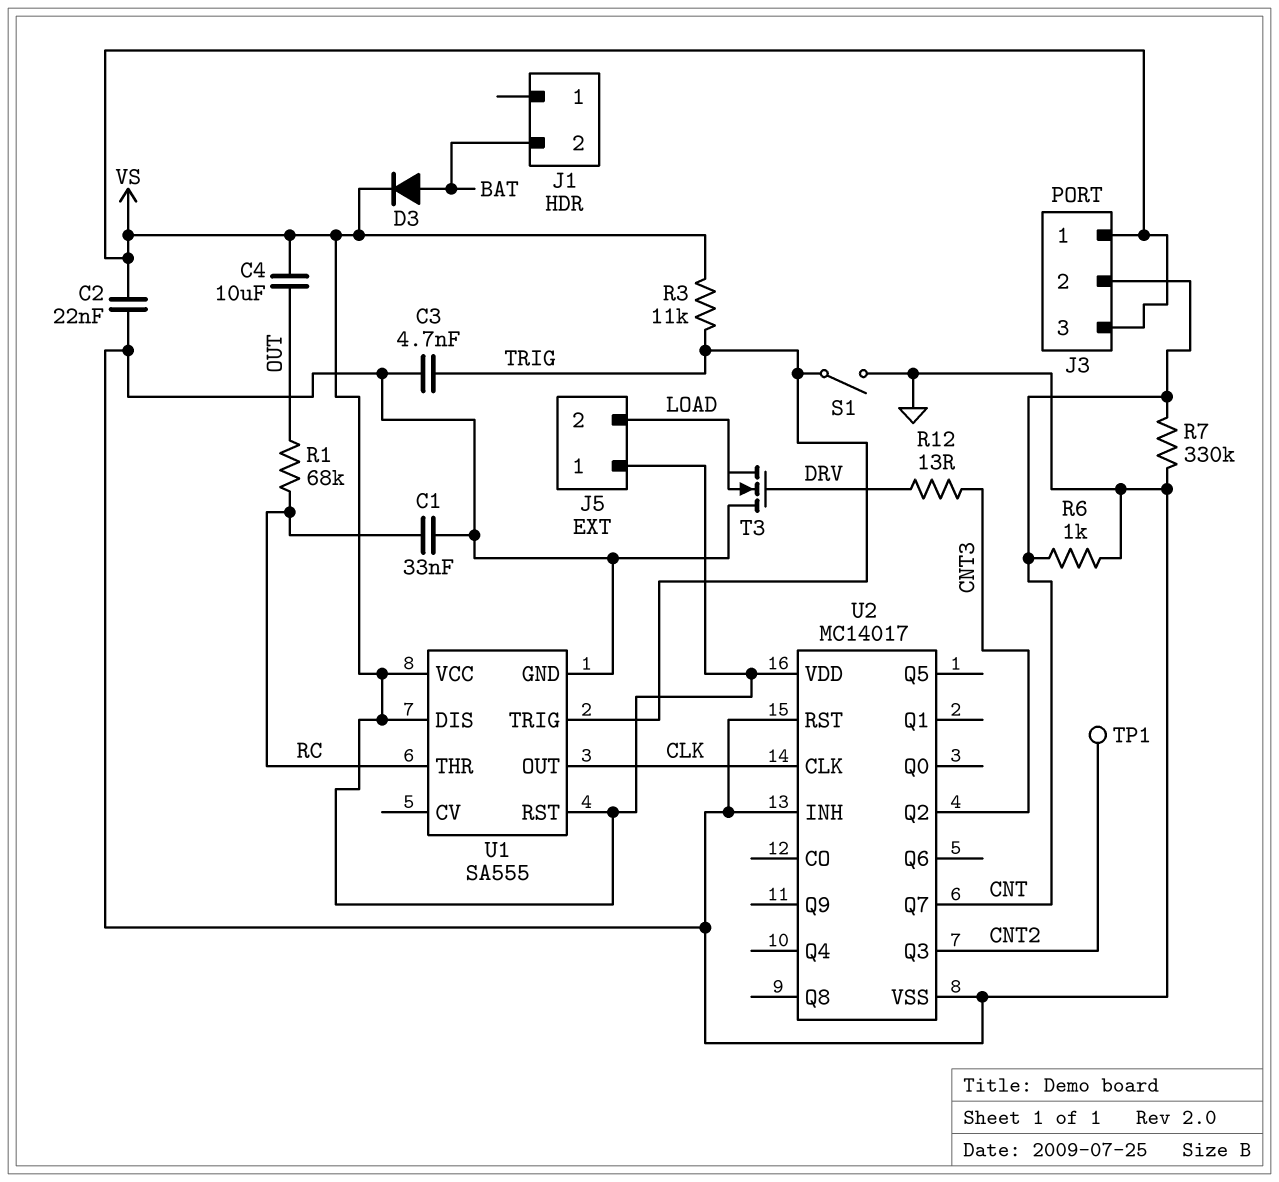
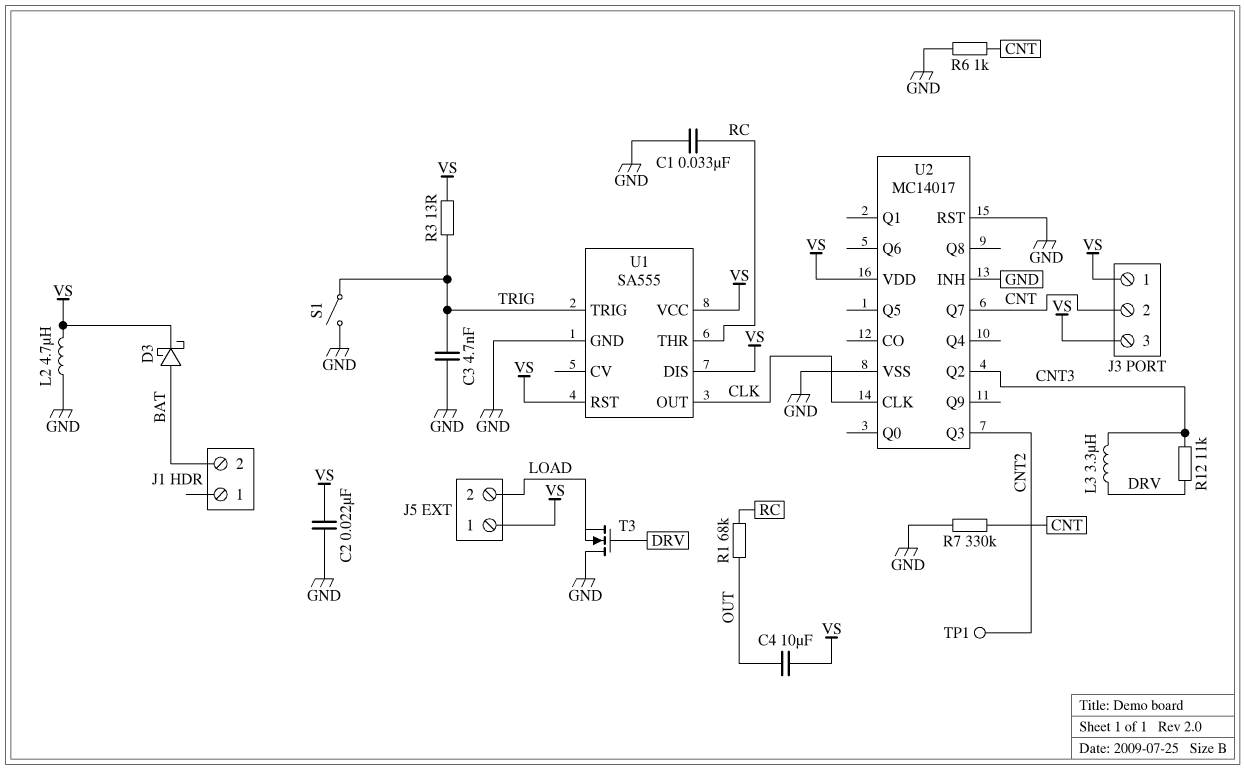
D3: diode (A BAT, K VS) -> schottky (A BAT, K VS)
L2: none -> 4.7uH (GND, VS)
L3: none -> 3.3uH (CNT3, DRV)
R3: 11k (TRIG, VS) -> 13 (TRIG, VS)
R12: 13 (CNT3, DRV) -> 11k (CNT3, DRV)

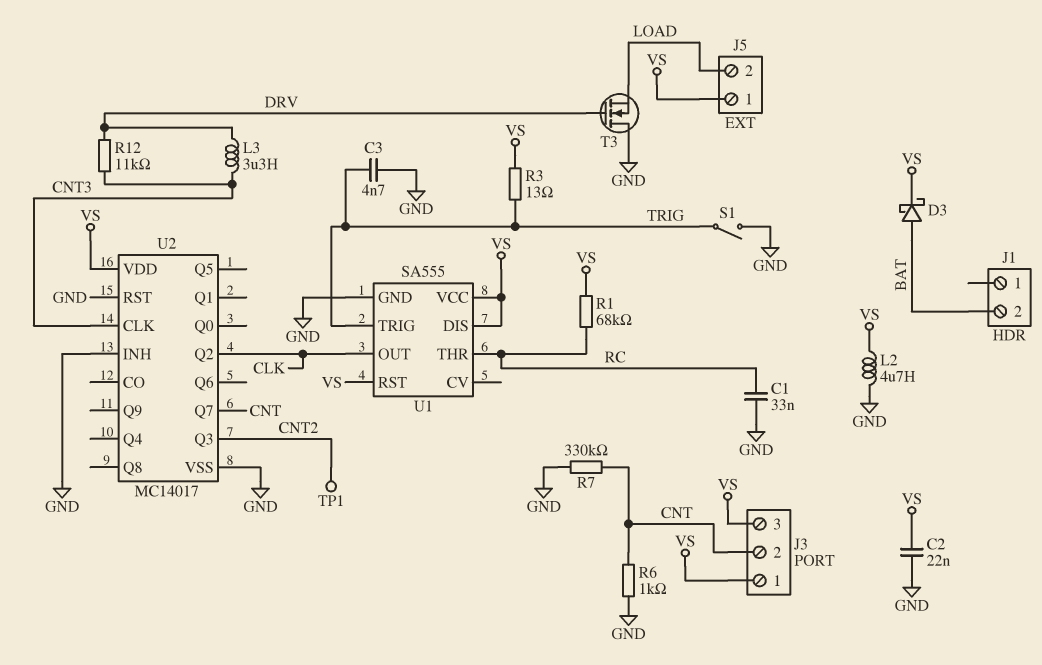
C4: 10uF (OUT, VS) -> none
R1: 68k (OUT, RC) -> 68k (RC, VS)
U2 pin CLK: CLK -> CNT3
U2 pin Q2: CNT3 -> CLK

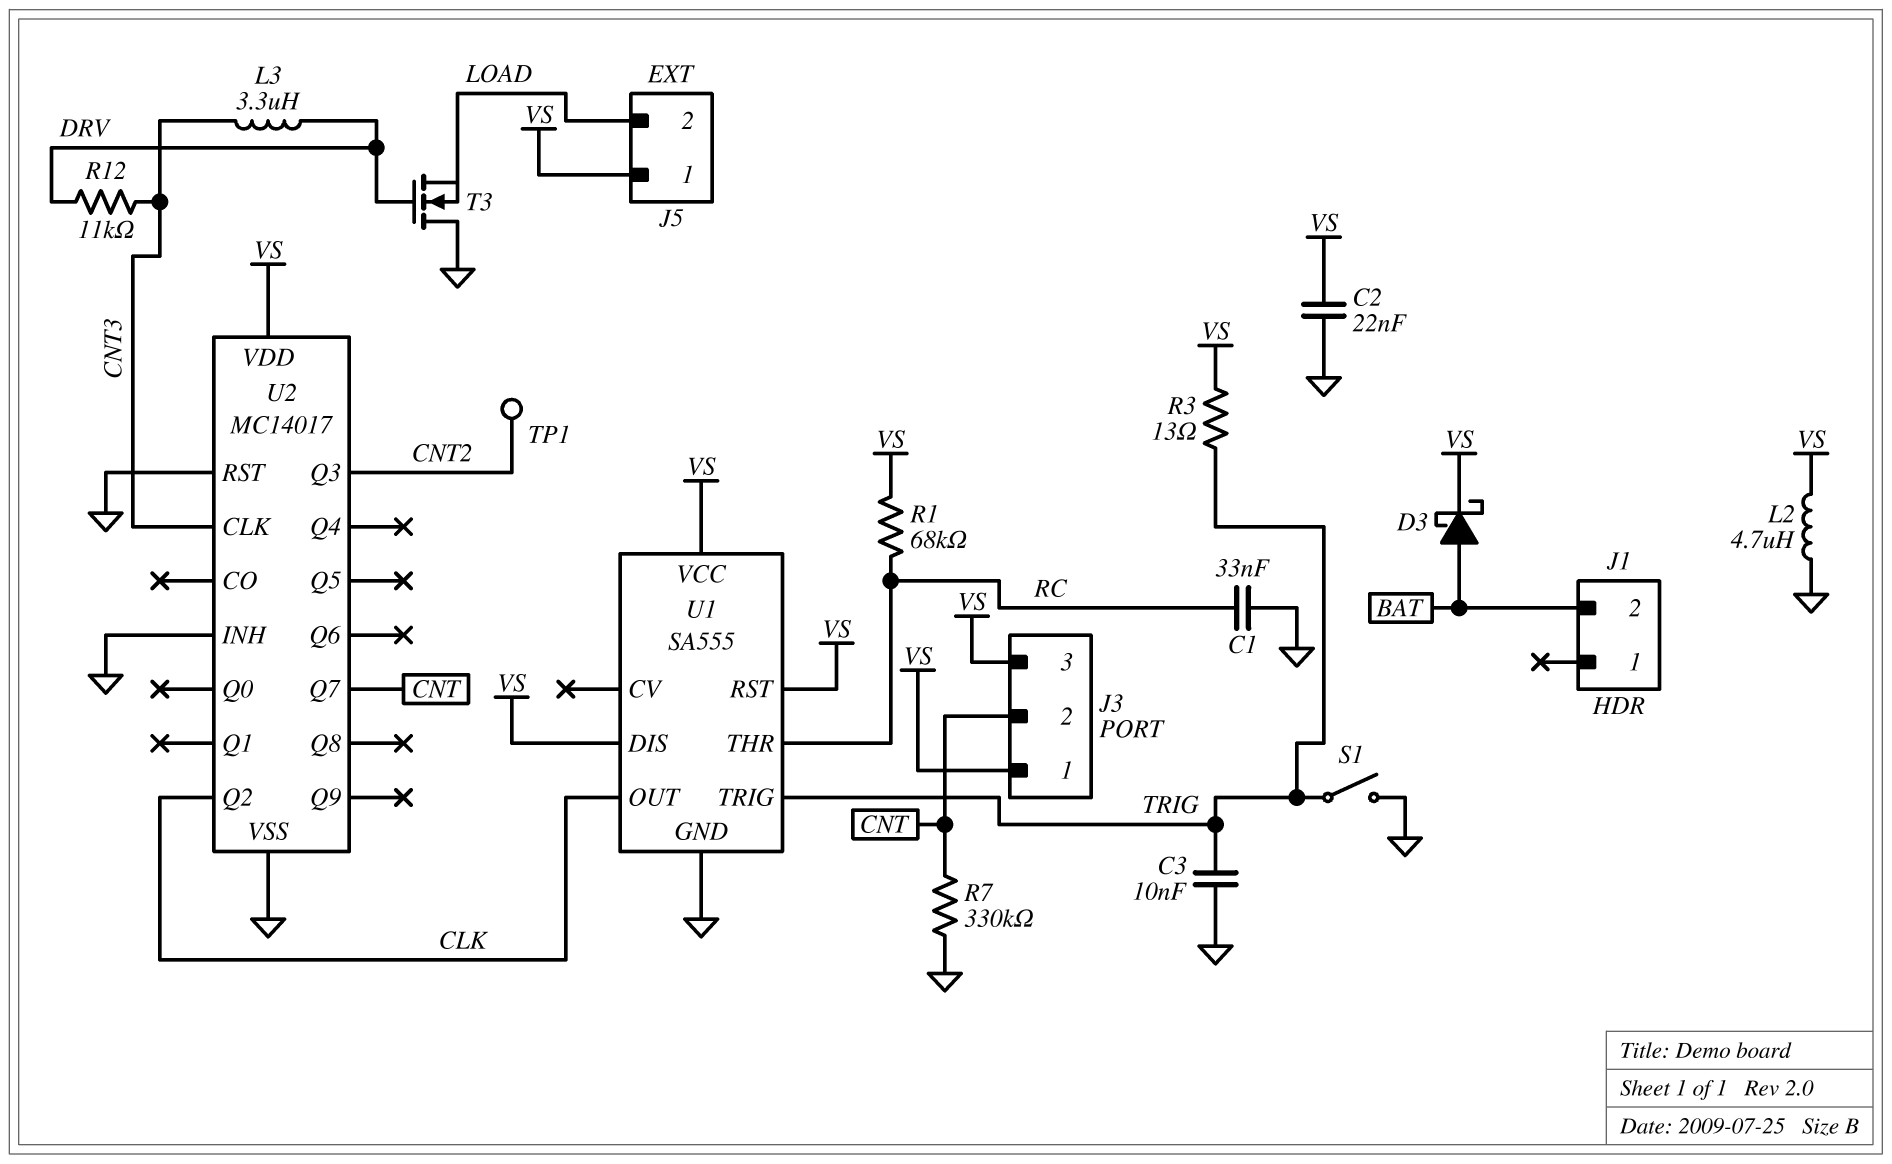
C3: 4.7nF (GND, TRIG) -> 10nF (GND, TRIG)
R6: 1k (CNT, GND) -> none

